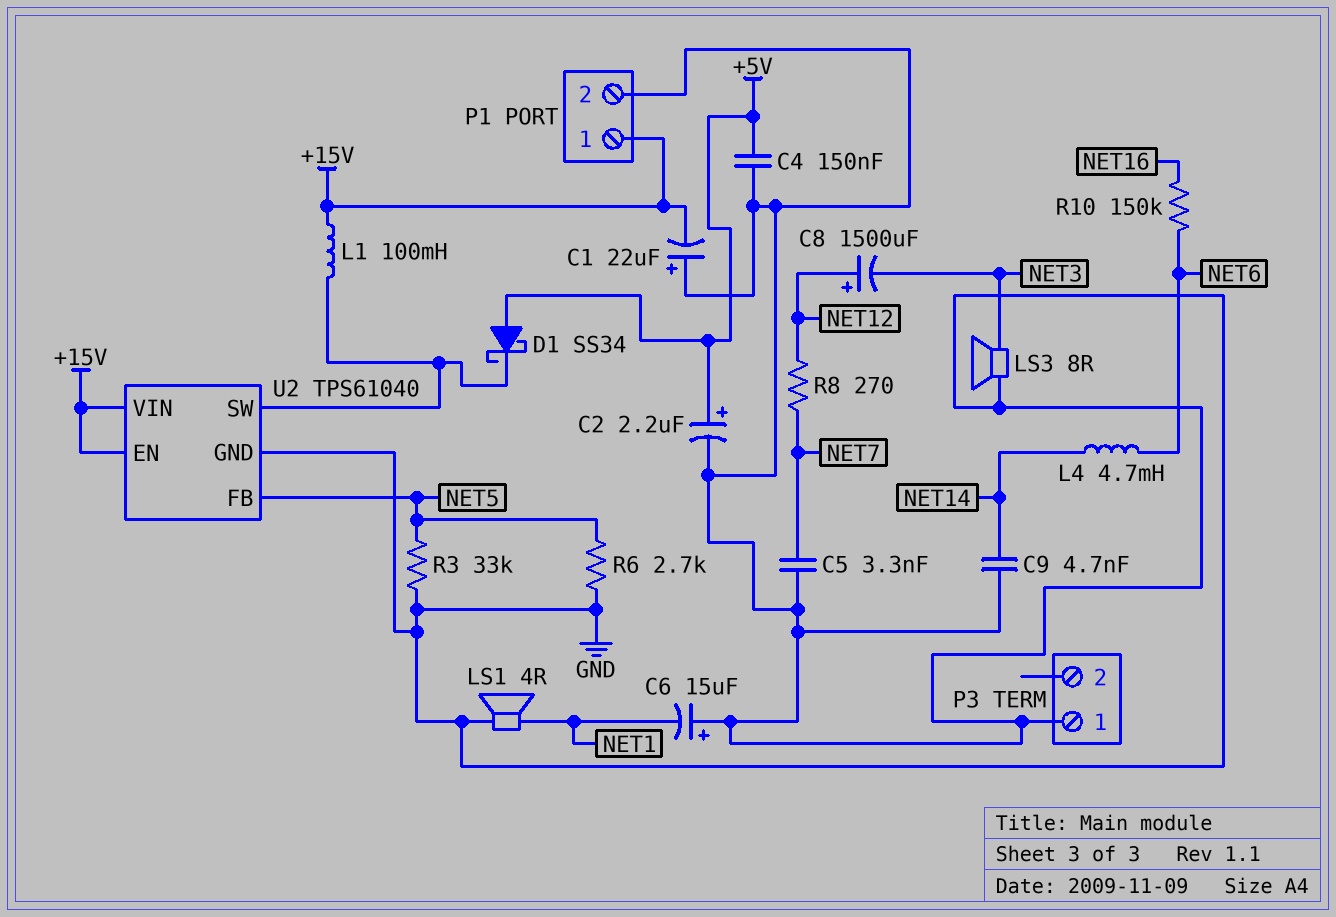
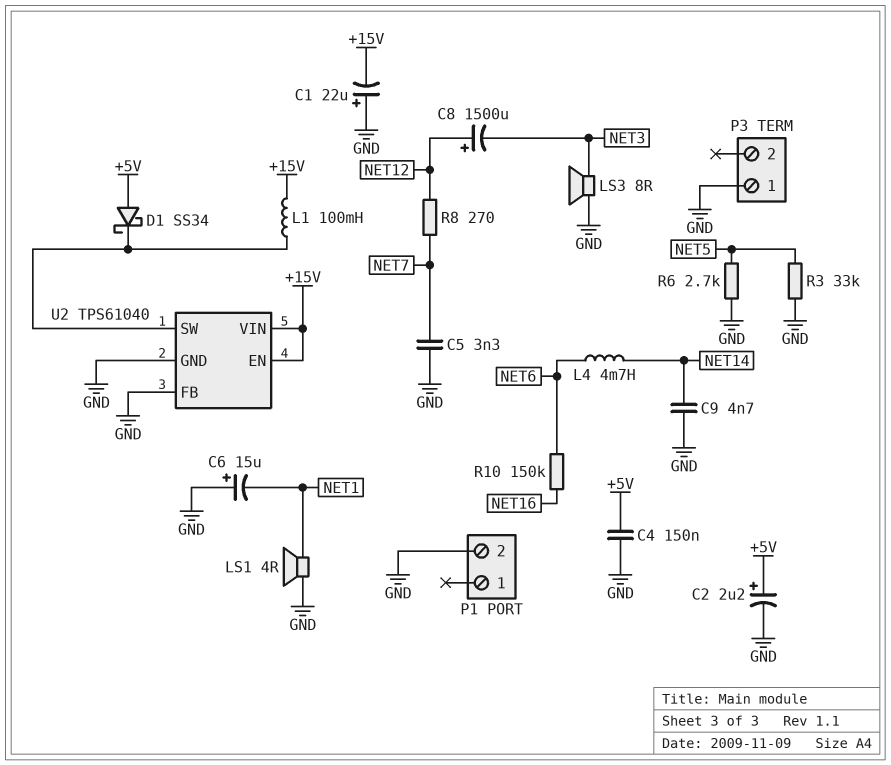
P1 pin 1: +15V -> none
U2 pin FB: NET5 -> GND

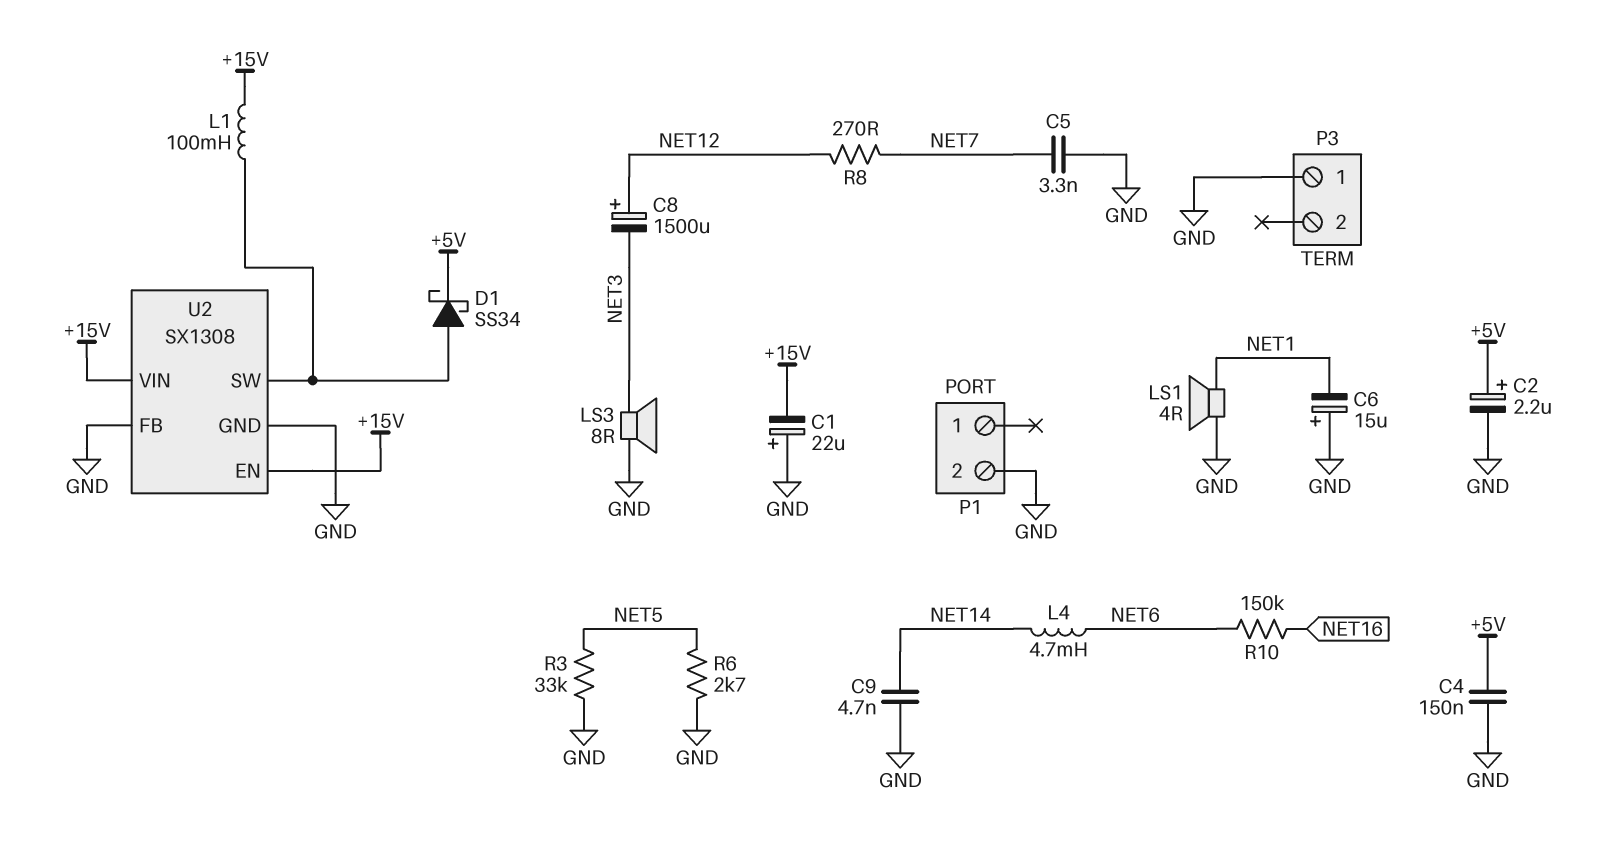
D1: schottky SS34 (A +5V, K U2/SW) -> schottky SS34 (A U2/SW, K +5V)
U2: TPS61040 -> SX1308

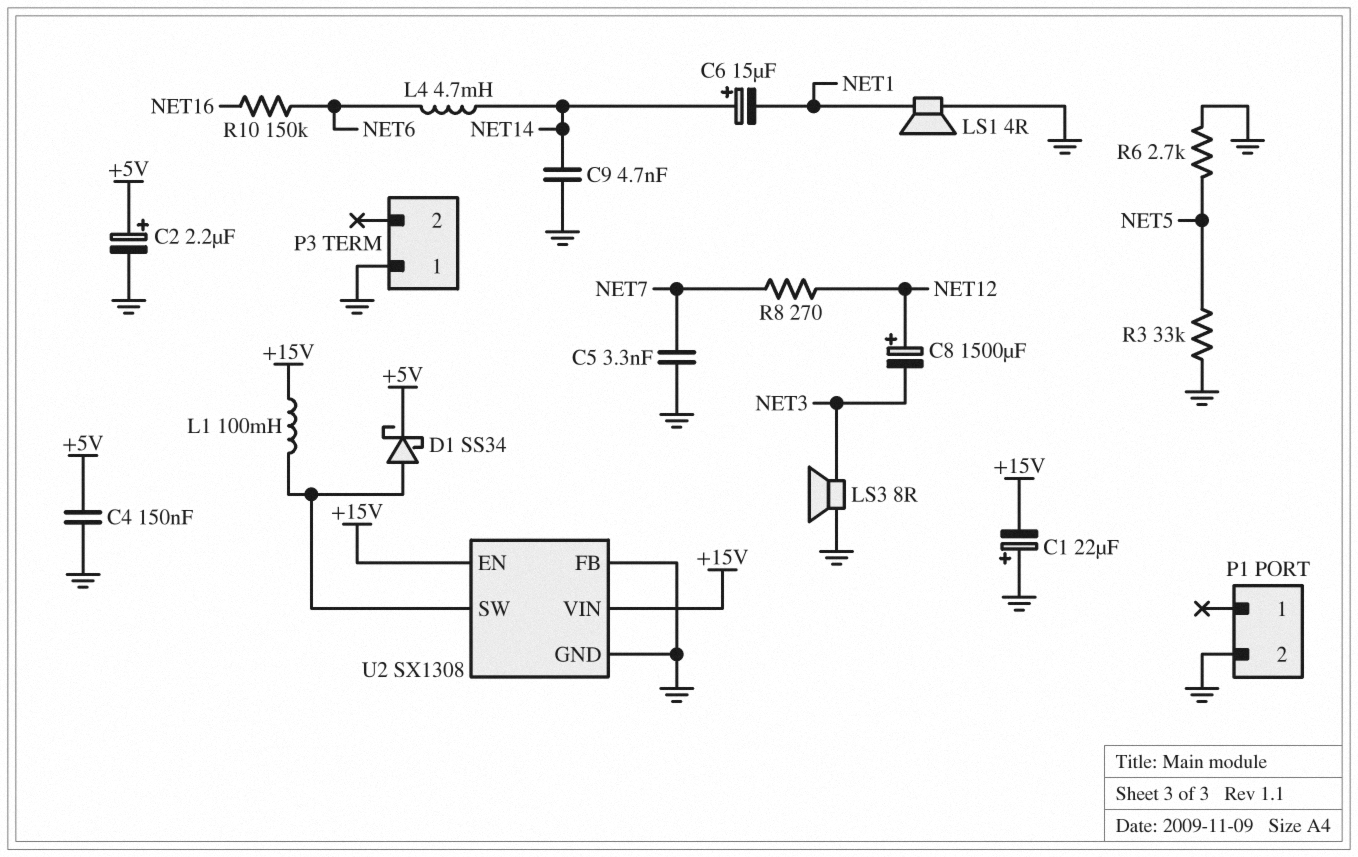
C6: 15uF (plus GND, minus NET1) -> 15uF (plus NET14, minus NET1)

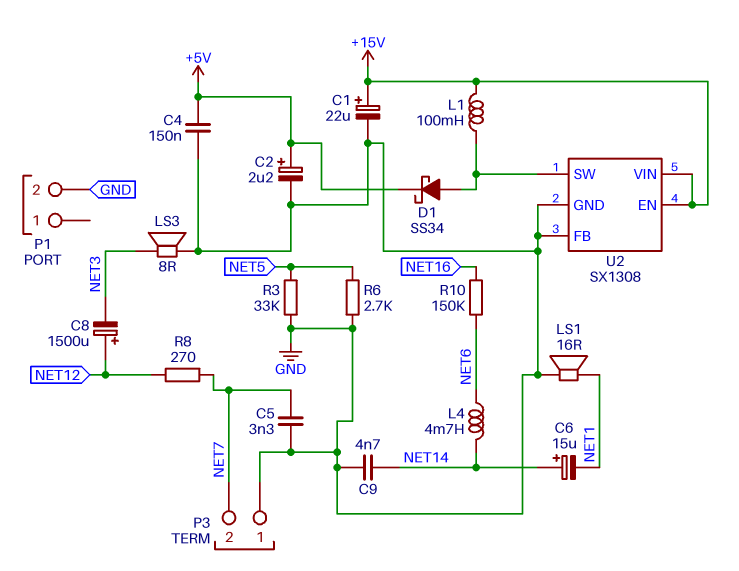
C1: 22uF (plus GND, minus +15V) -> 22uF (plus +15V, minus GND)
LS1: speaker 4R (GND, NET1) -> speaker 16R (GND, NET1)
P3 pin 2: none -> NET7

